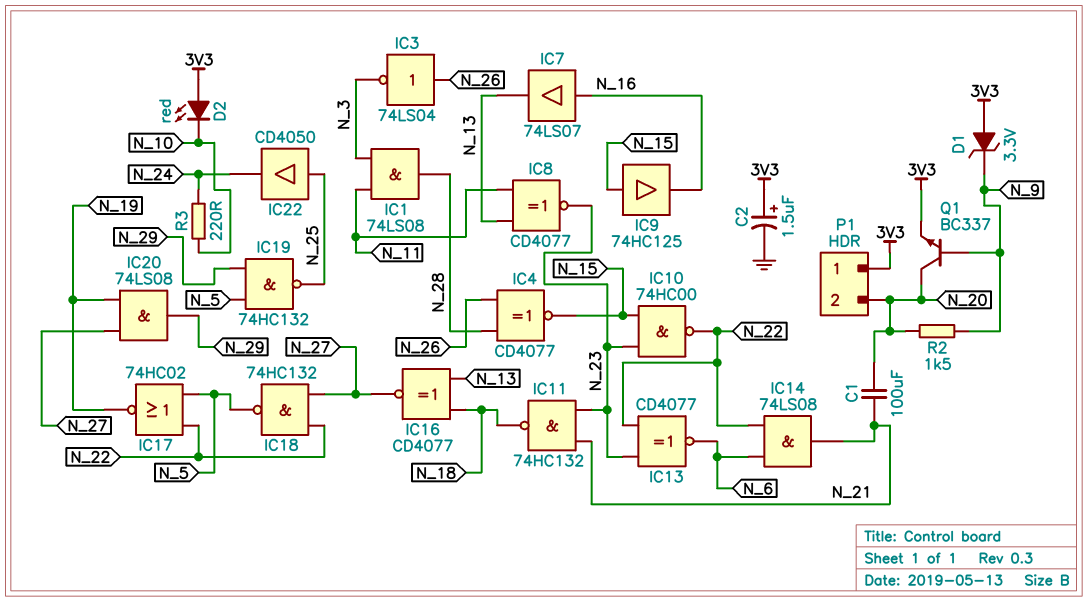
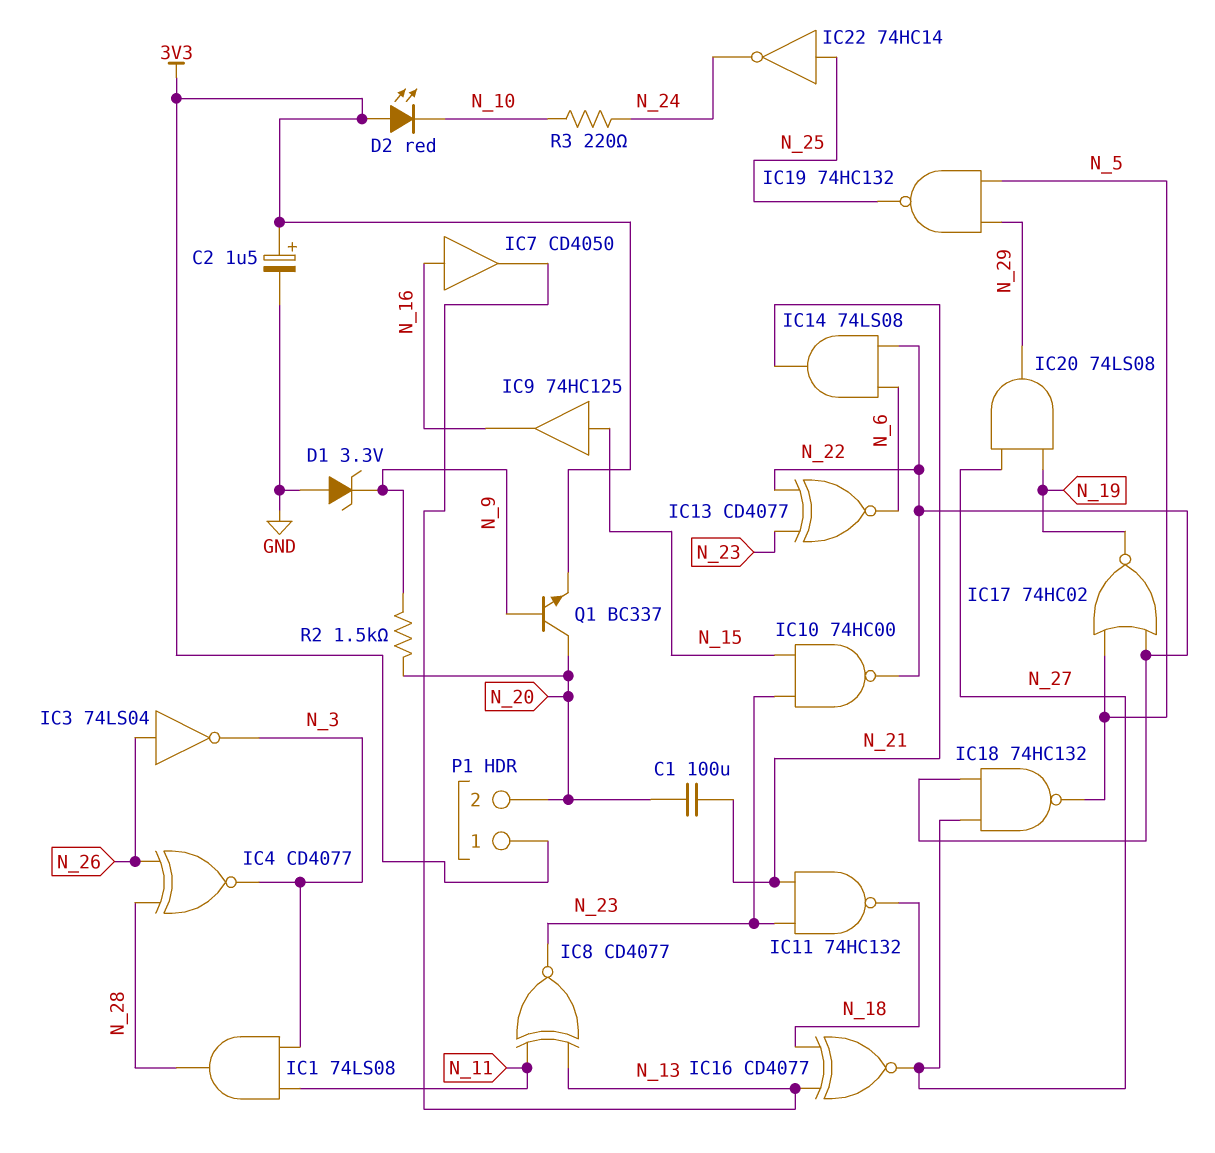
D1: zener 3.3V (A 3V3, K N_9) -> zener 3.3V (A GND, K N_9)
IC4: XNOR CD4077 (in N_26, in N_28, out N_15) -> XNOR CD4077 (in N_26, in N_28, out N_3)
IC7: buffer 74LS07 (in N_16, out N_13) -> buffer CD4050 (in N_16, out N_13)
IC22: buffer CD4050 (in N_25, out N_24) -> NOT 74HC14 (in N_25, out N_24)

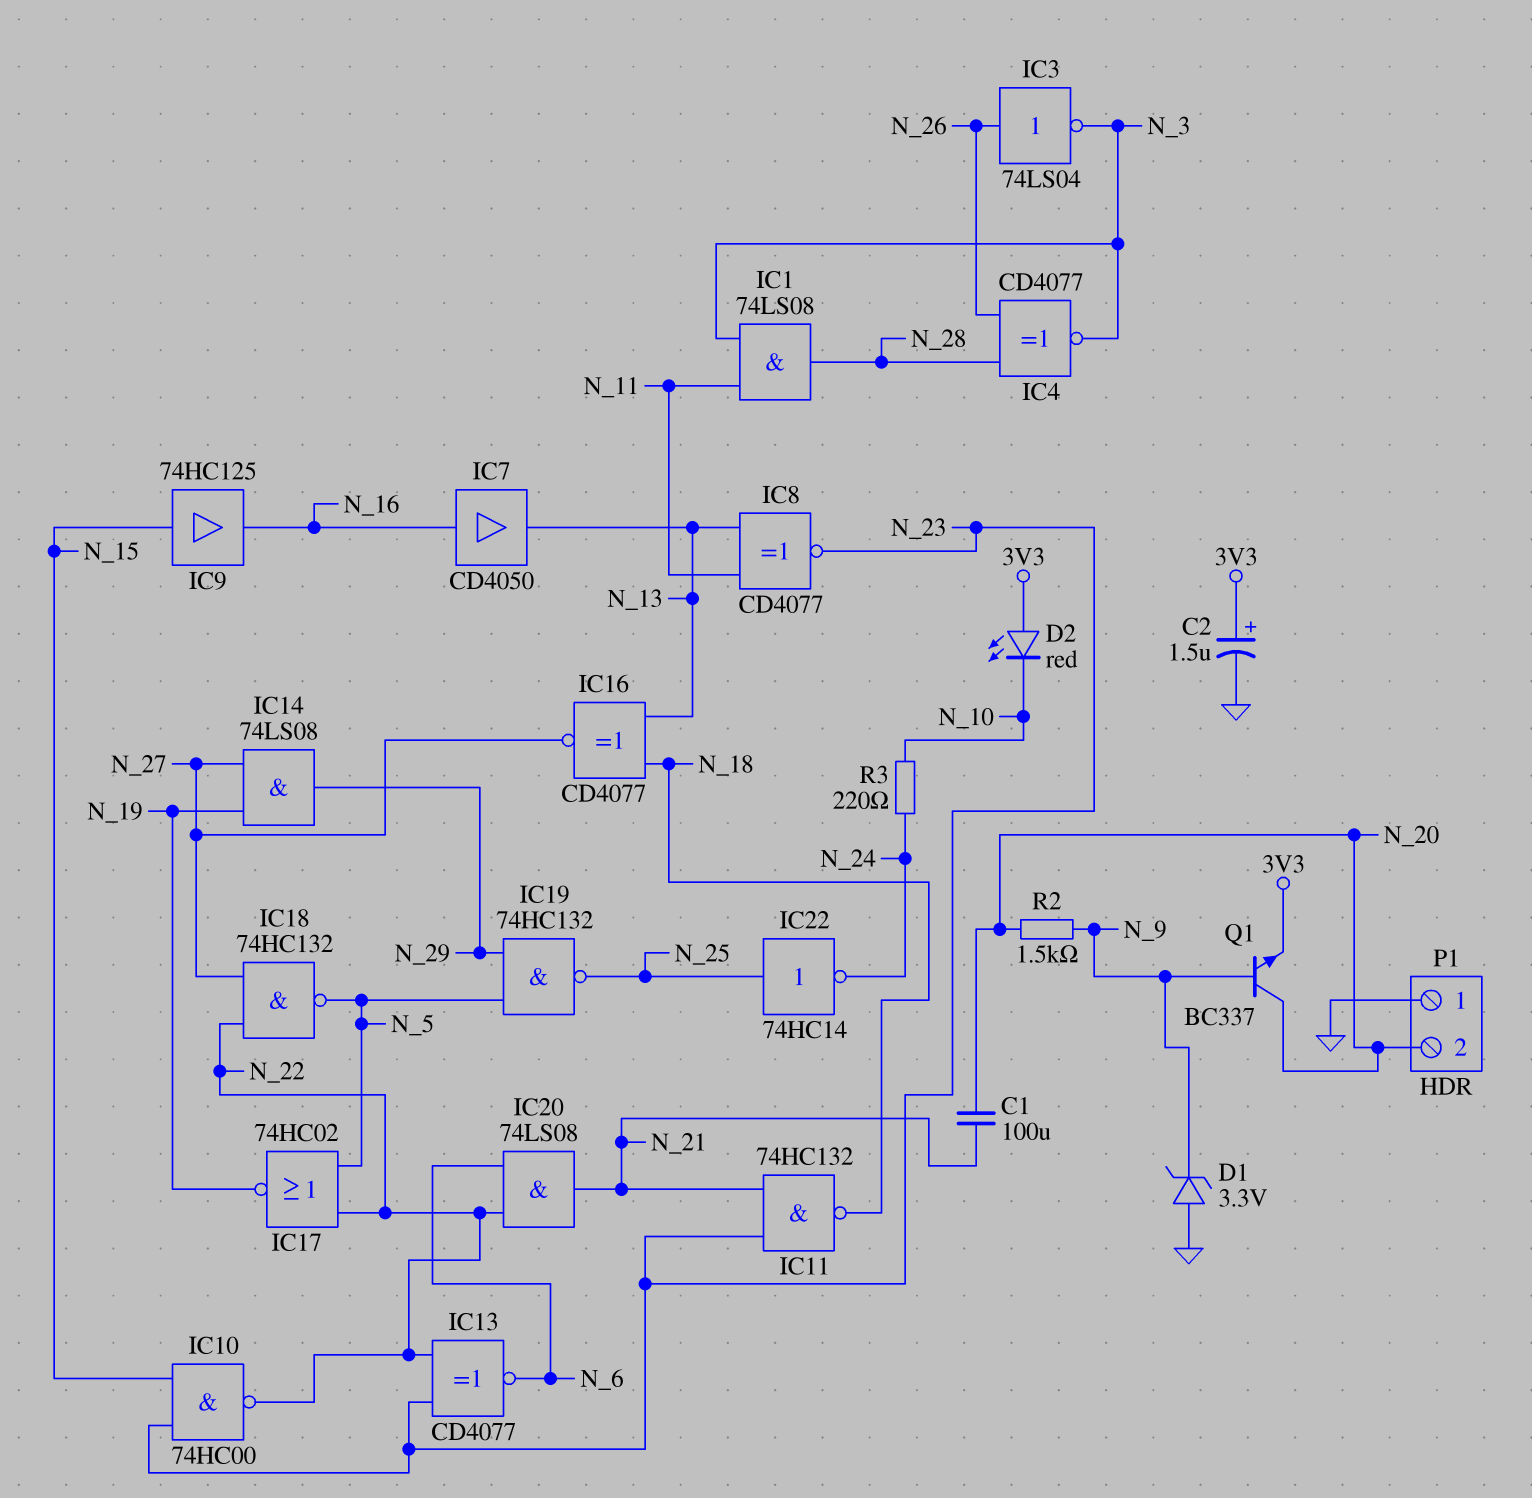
IC14: AND 74LS08 (in N_6, in N_22, out N_21) -> AND 74LS08 (in N_19, in N_27, out N_29)
IC20: AND 74LS08 (in N_19, in N_27, out N_29) -> AND 74LS08 (in N_6, in N_22, out N_21)
P1 pin 1: 3V3 -> GND

